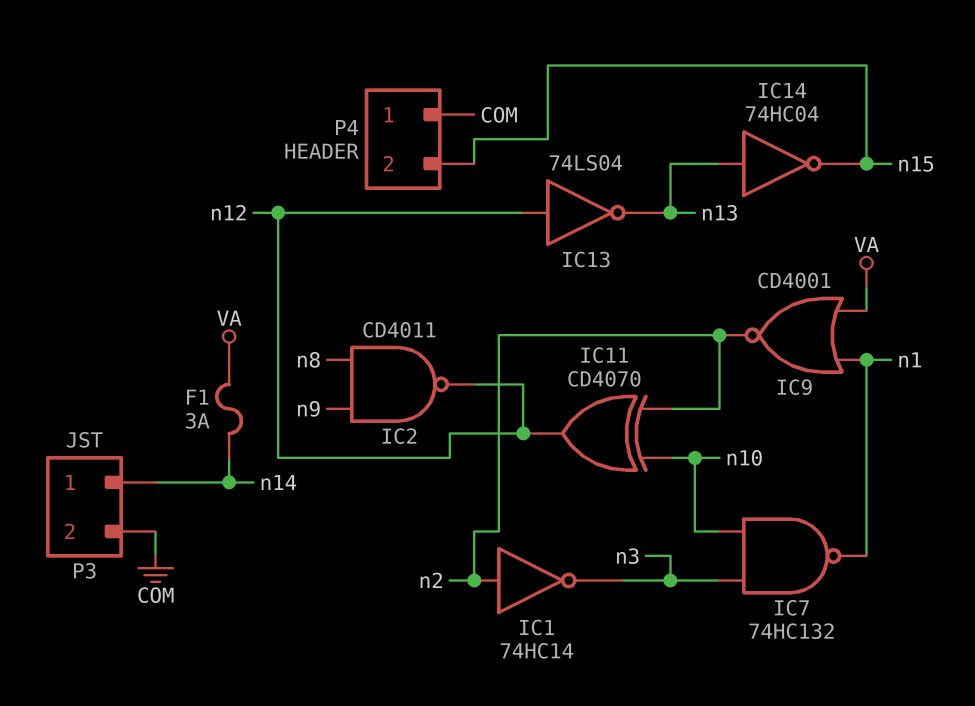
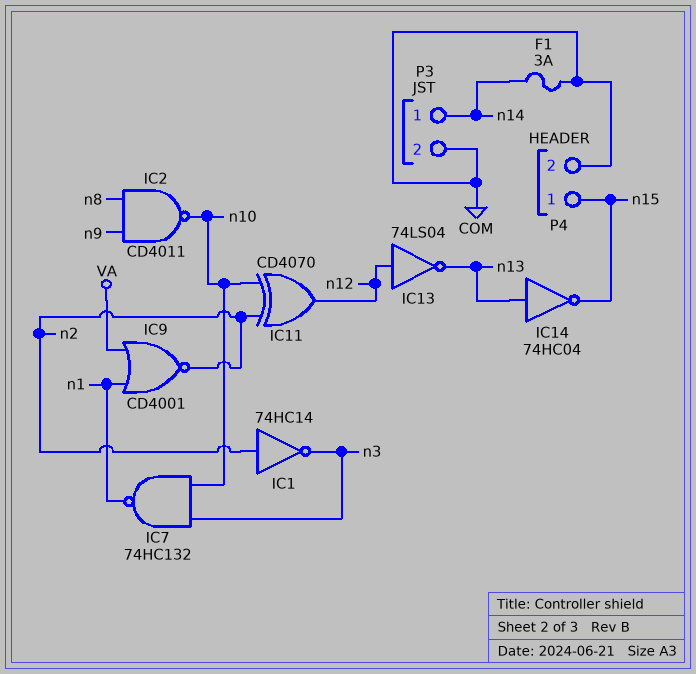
F1: 3A (VA, n14) -> 3A (COM, n14)
IC2: NAND CD4011 (in n8, in n9, out n12) -> NAND CD4011 (in n8, in n9, out n10)
P4 pin 1: COM -> n15
P4 pin 2: n15 -> COM

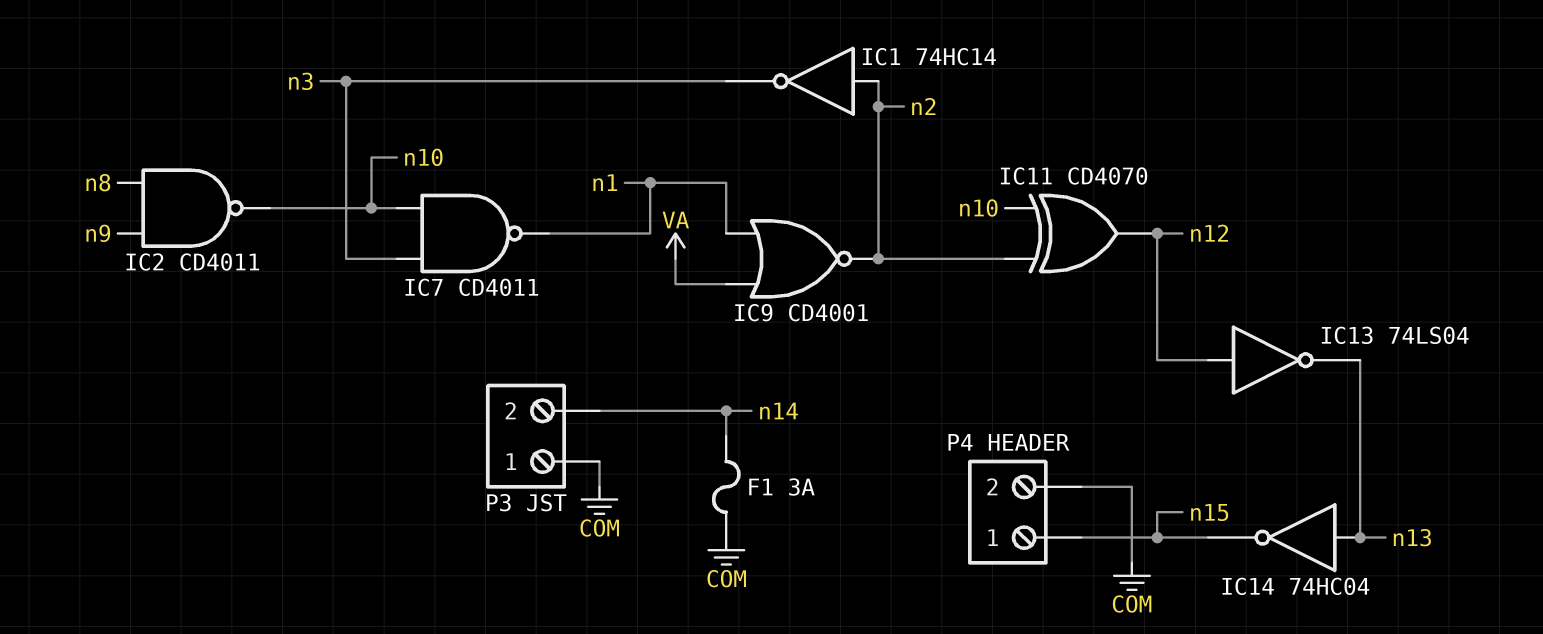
IC7: NAND 74HC132 (in n3, in n10, out n1) -> NAND CD4011 (in n3, in n10, out n1)
P3 pin 1: n14 -> COM
P3 pin 2: COM -> n14

